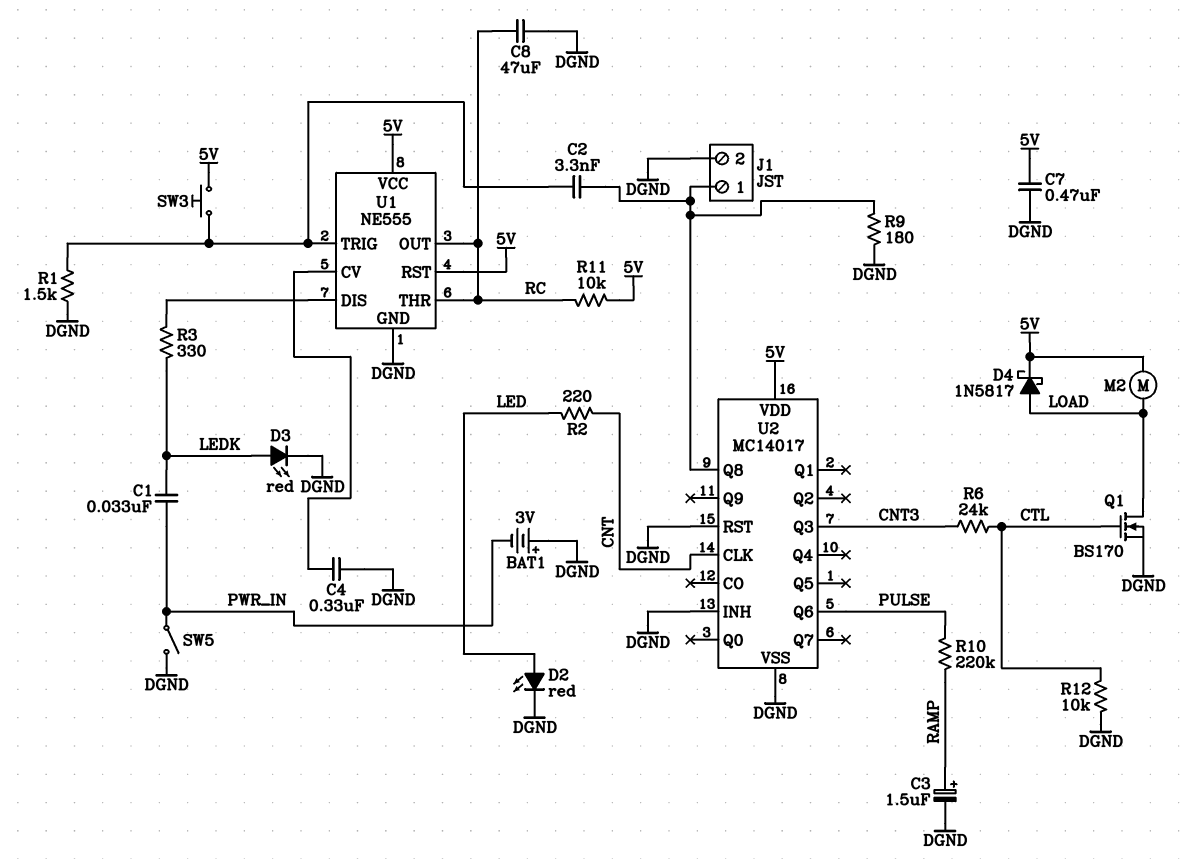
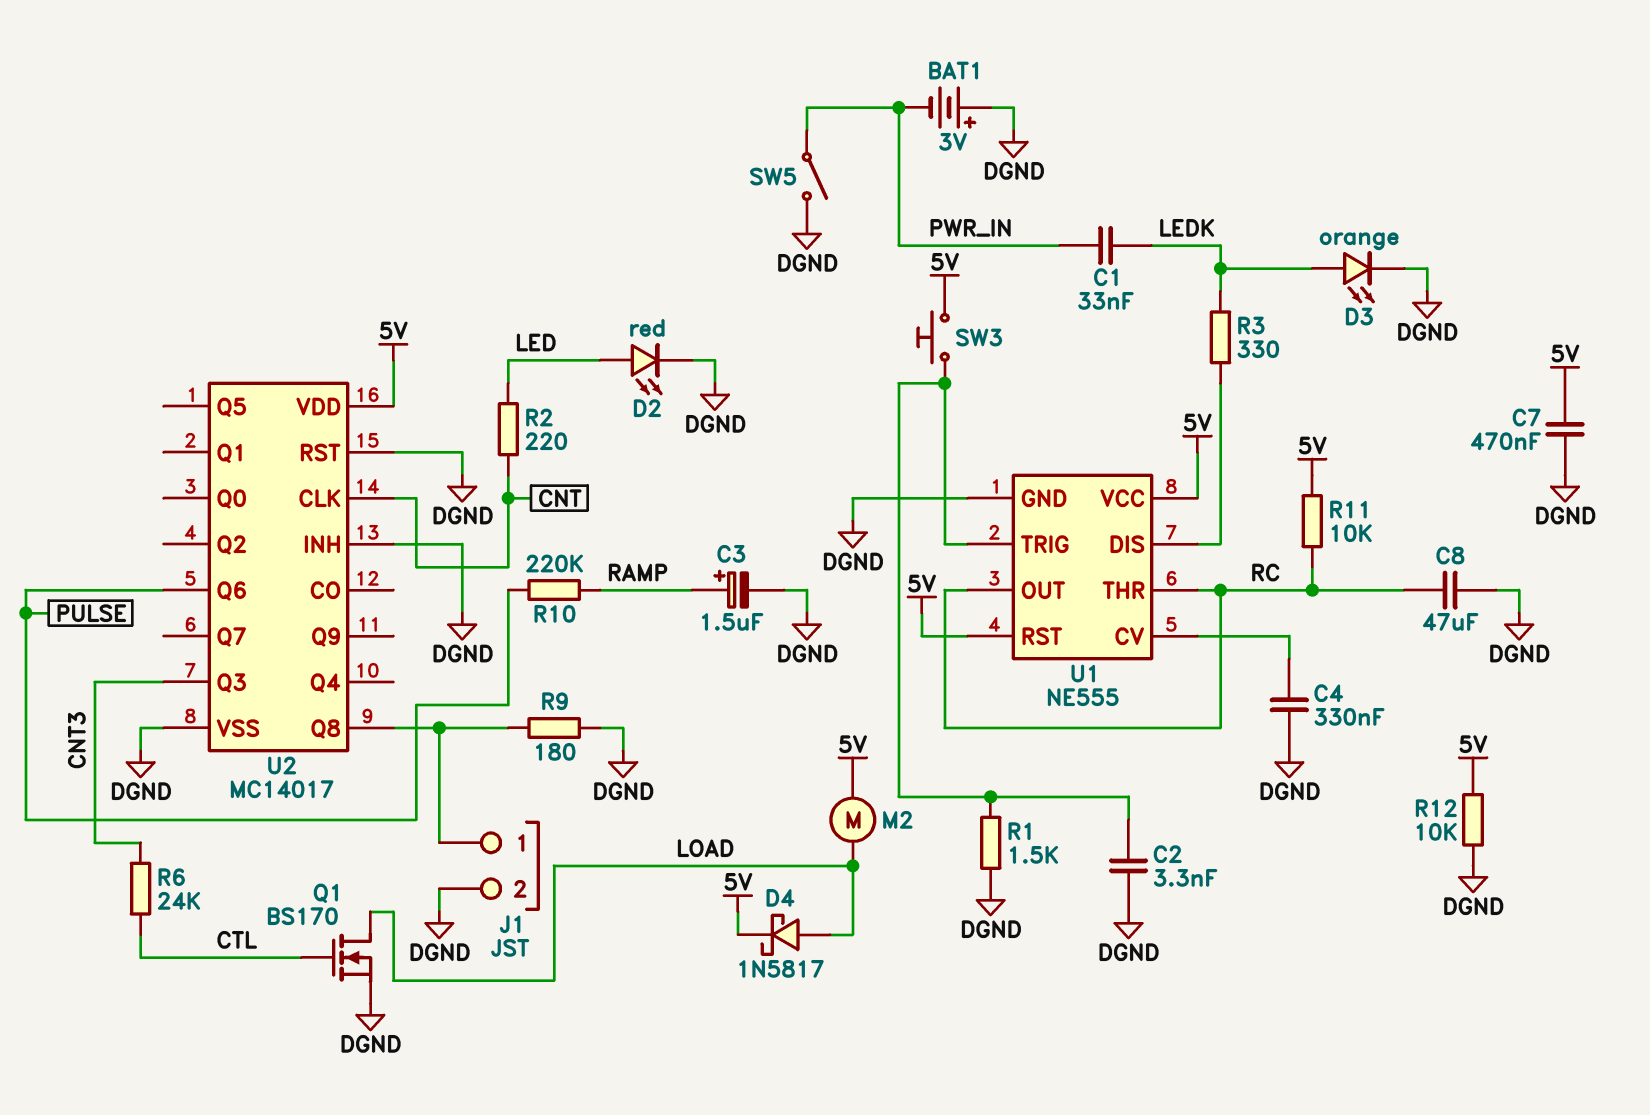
C2: 3.3nF (J1/1, U1/TRIG) -> 3.3nF (DGND, U1/TRIG)
D3: LED red (A LEDK, K DGND) -> LED orange (A LEDK, K DGND)
R12: 10k (CTL, DGND) -> 10k (5V, DGND)

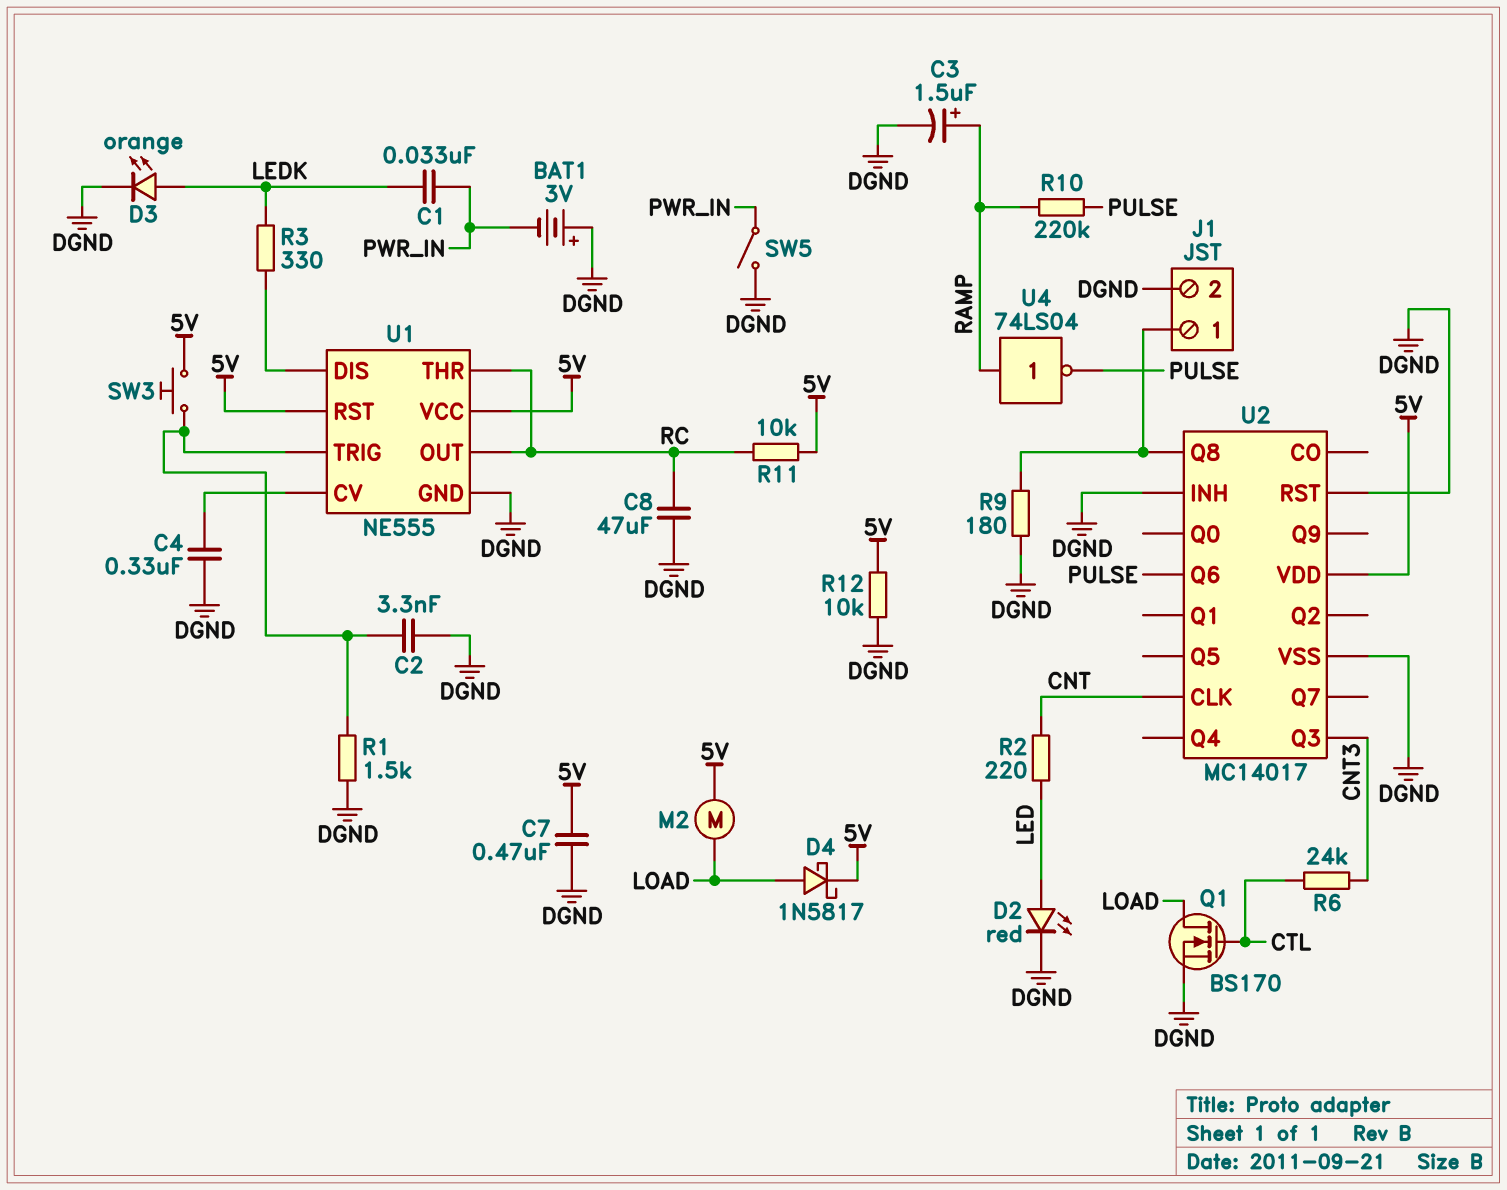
U4: none -> NOT 74LS04 (in RAMP, out PULSE)

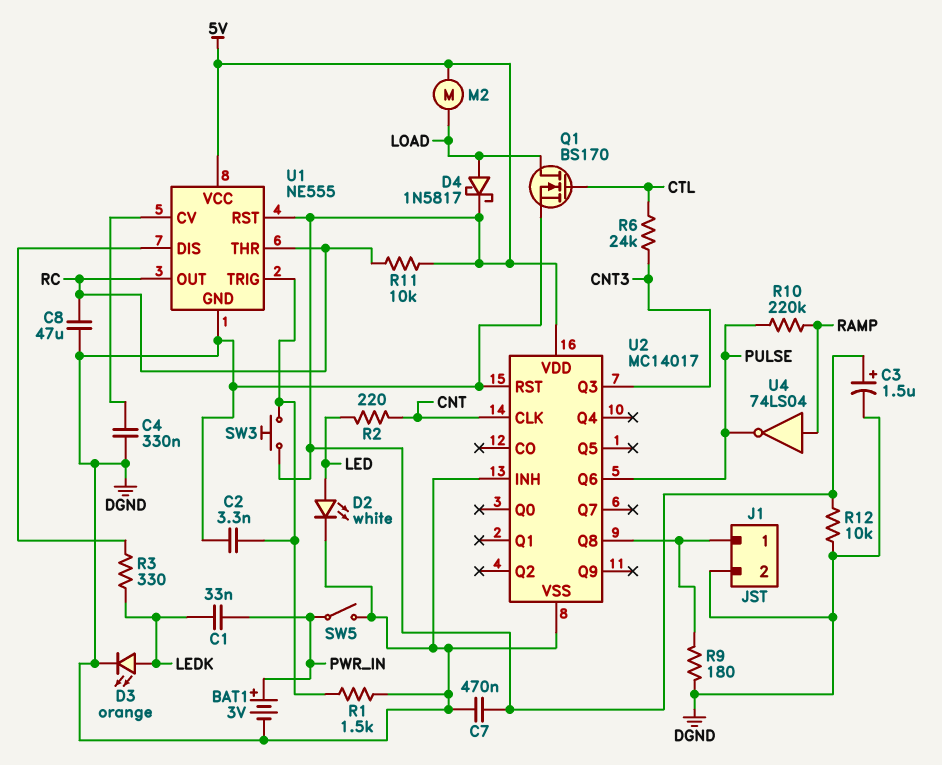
BAT1: 3V (plus DGND, minus PWR_IN) -> 3V (plus PWR_IN, minus DGND)
C3: 1.5uF (plus RAMP, minus DGND) -> 1.5uF (plus 5V, minus DGND)
D2: LED red (A LED, K DGND) -> LED white (A LED, K DGND)

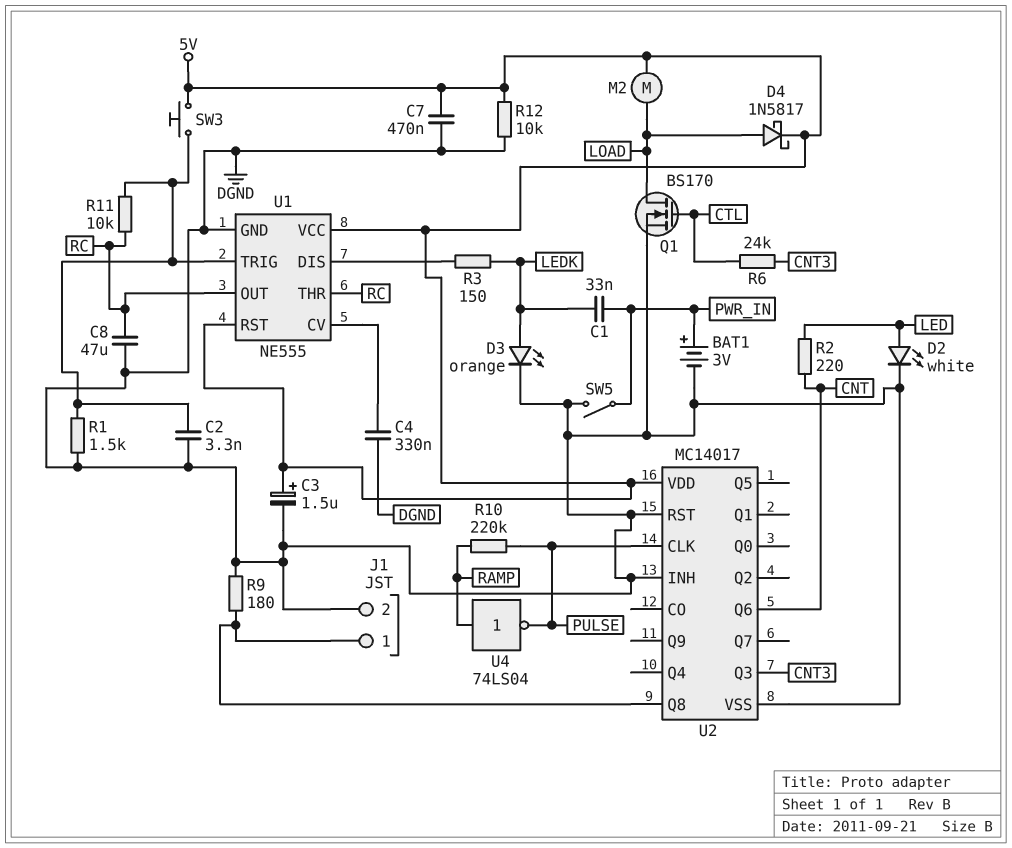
R3: 330 (LEDK, U1/DIS) -> 150 (LEDK, U1/DIS)
R11: 10k (5V, RC) -> 10k (RC, U1/TRIG)
U2 pin CLK: CNT -> PULSE
U2 pin Q6: PULSE -> CNT

